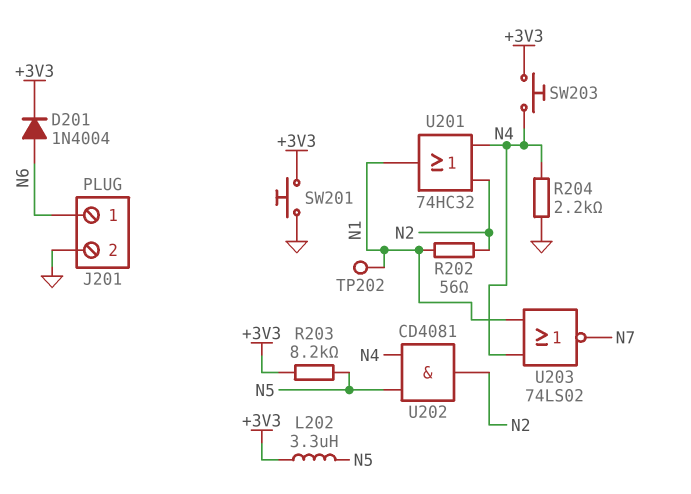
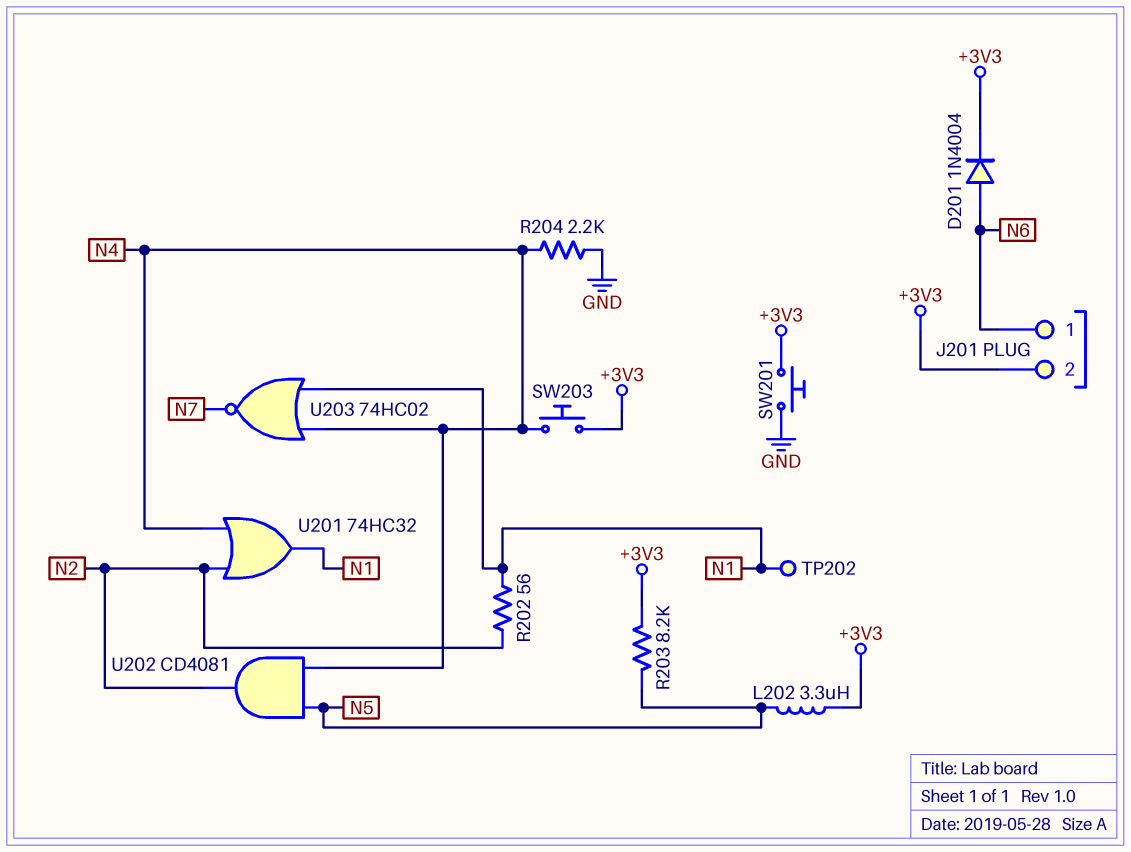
J201 pin 2: GND -> +3V3
U203: NOR 74LS02 (in N1, in N4, out N7) -> NOR 74HC02 (in N1, in N4, out N7)

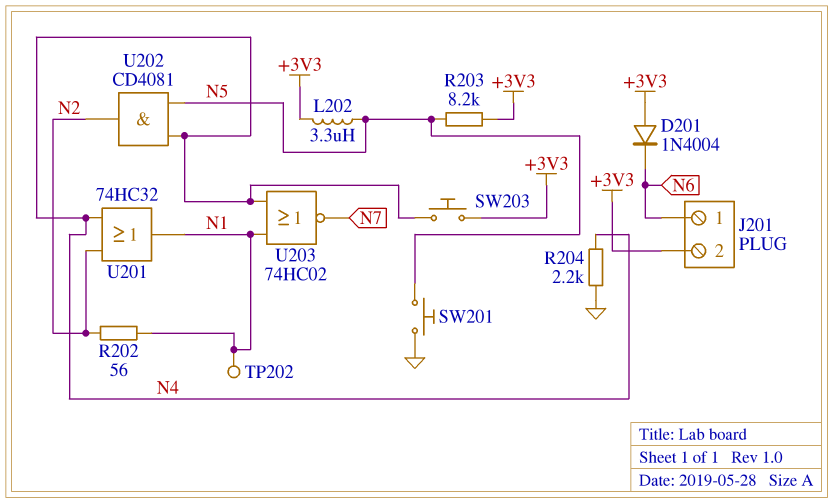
D201: diode 1N4004 (A N6, K +3V3) -> diode 1N4004 (A +3V3, K N6)
SW201: button (+3V3, GND) -> button (GND, N5)

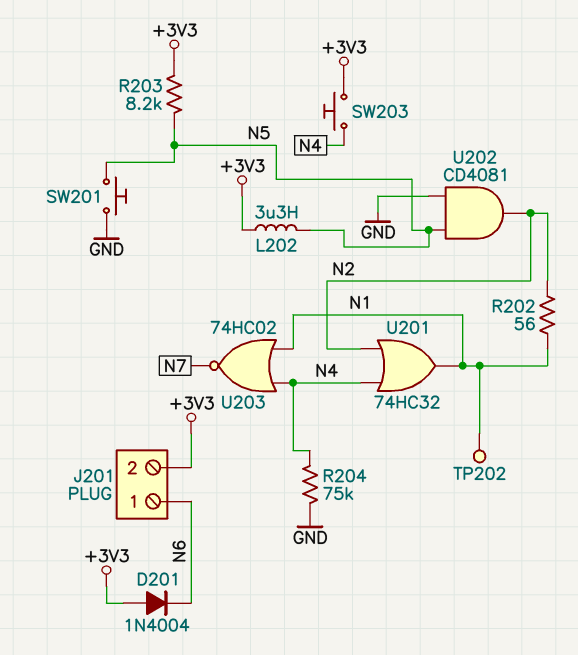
R204: 2.2k (GND, N4) -> 75k (GND, N4)
U202: AND CD4081 (in N4, in N5, out N2) -> AND CD4081 (in GND, in N5, out N2)

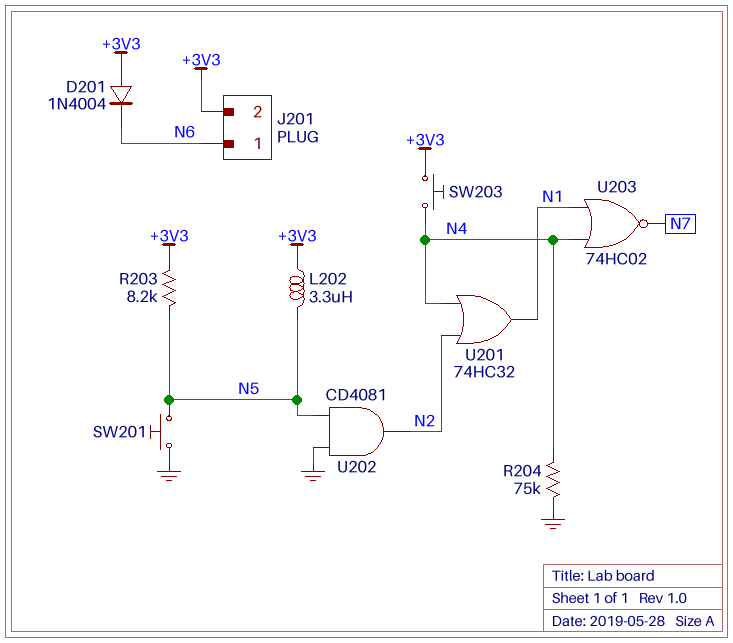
R202: 56 (N1, N2) -> none
TP202: test point (N1) -> none

